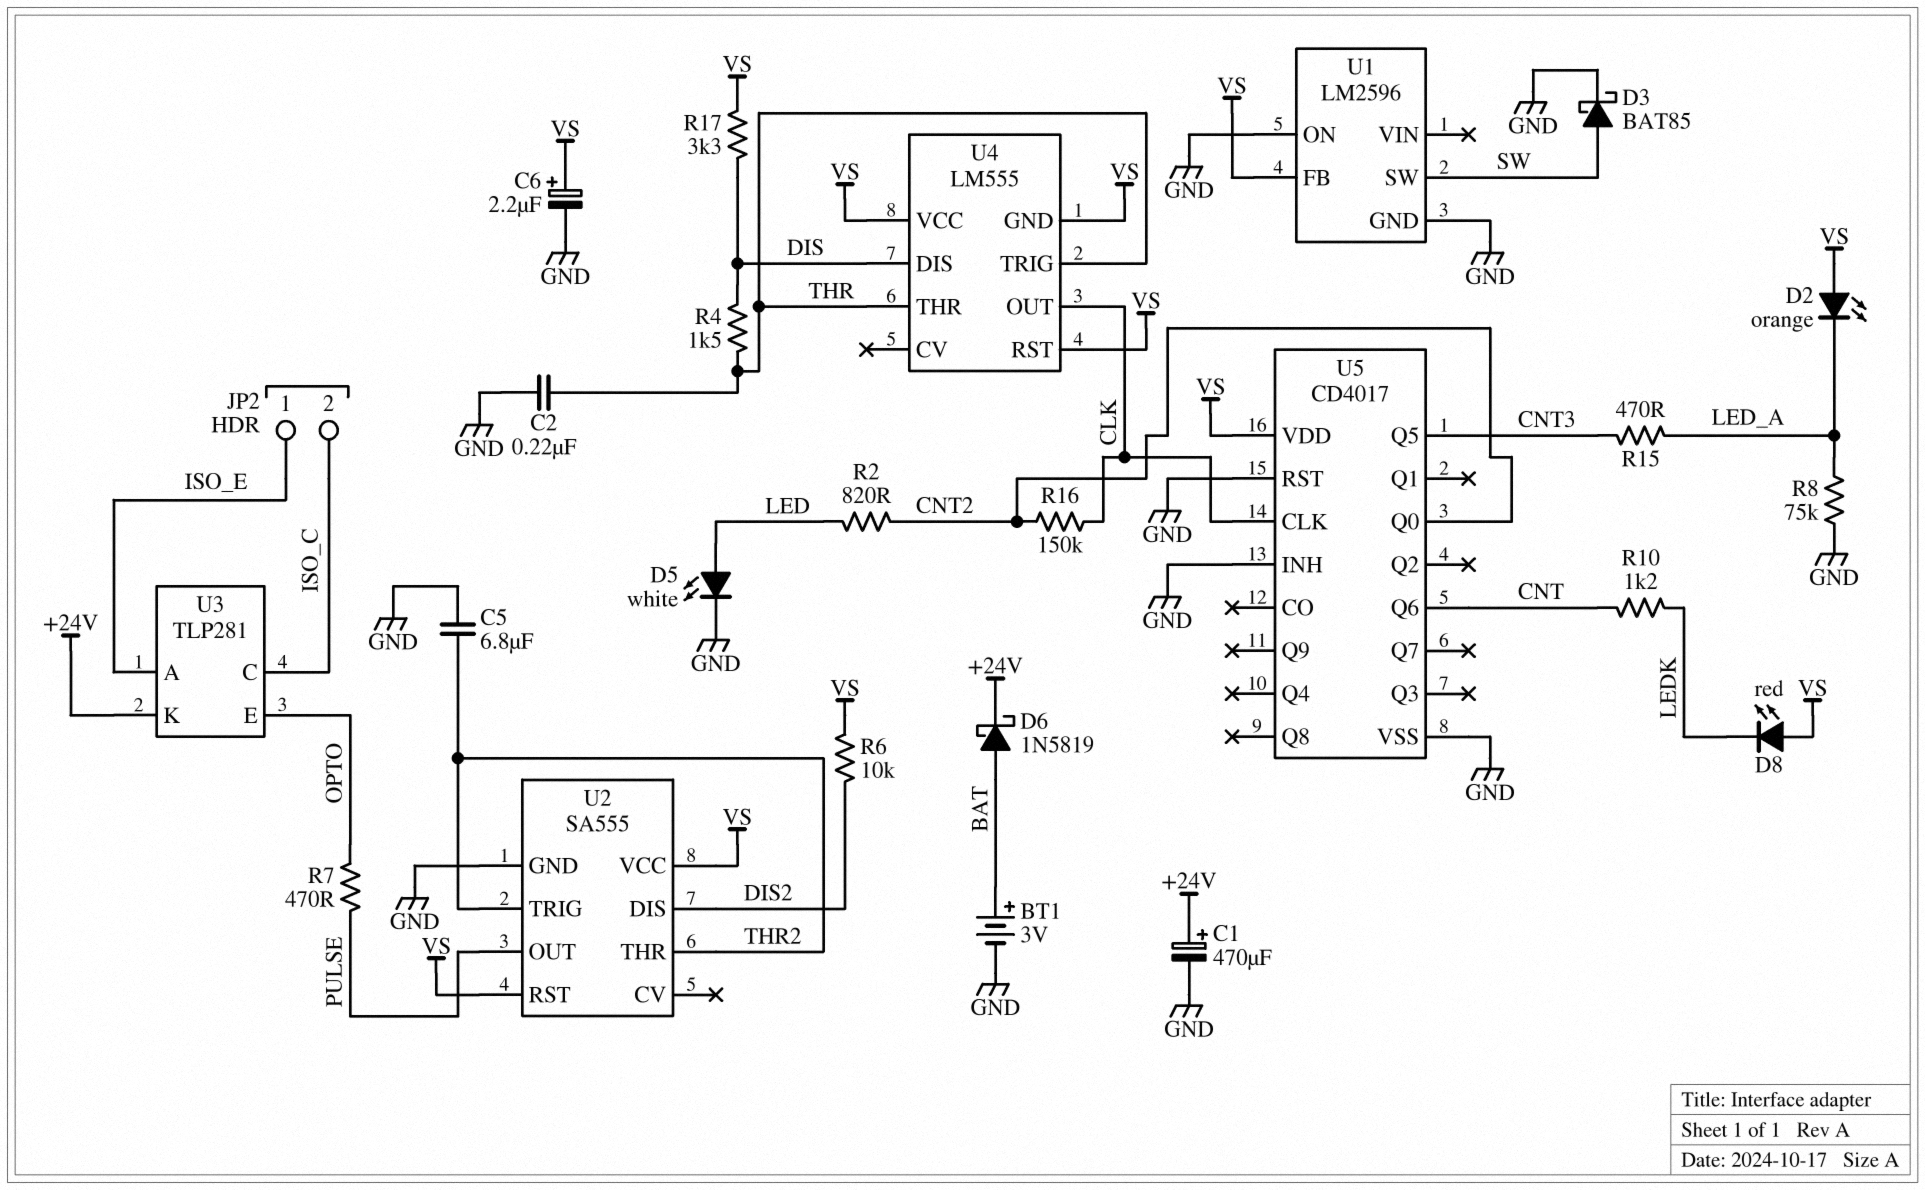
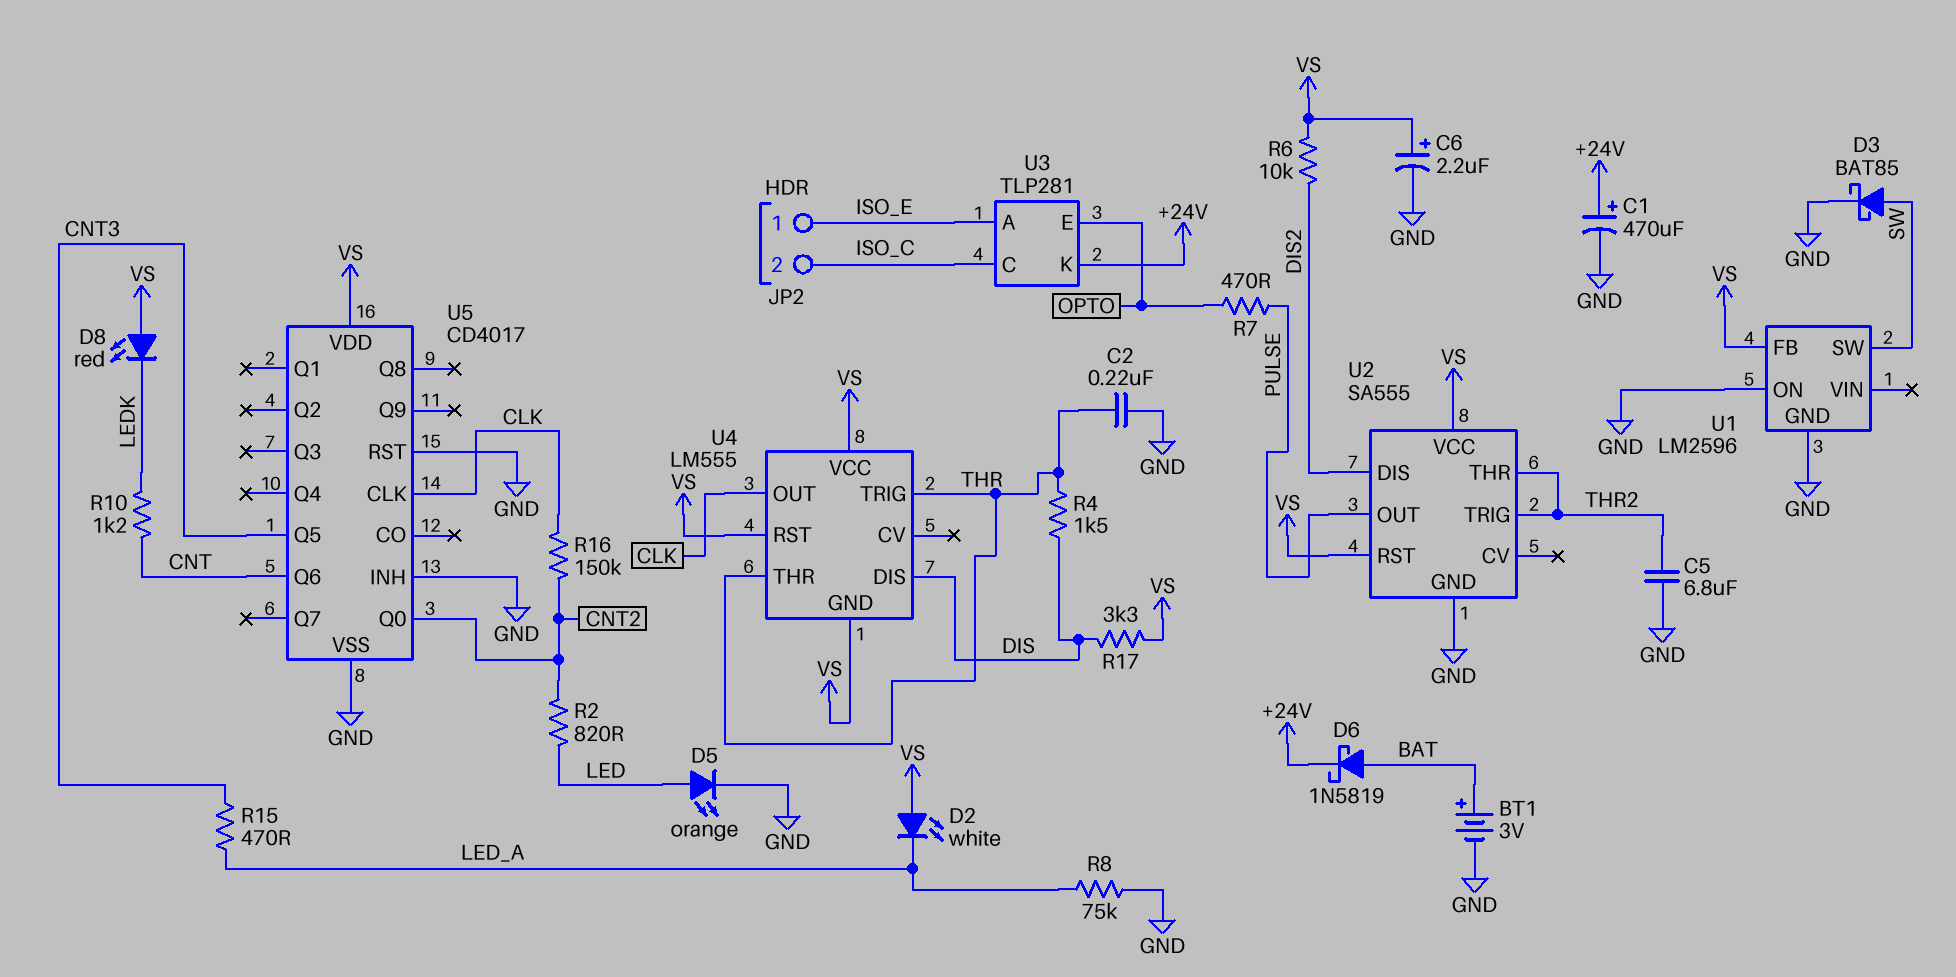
D2: LED orange (A VS, K LED_A) -> LED white (A VS, K LED_A)
D5: LED white (A LED, K GND) -> LED orange (A LED, K GND)

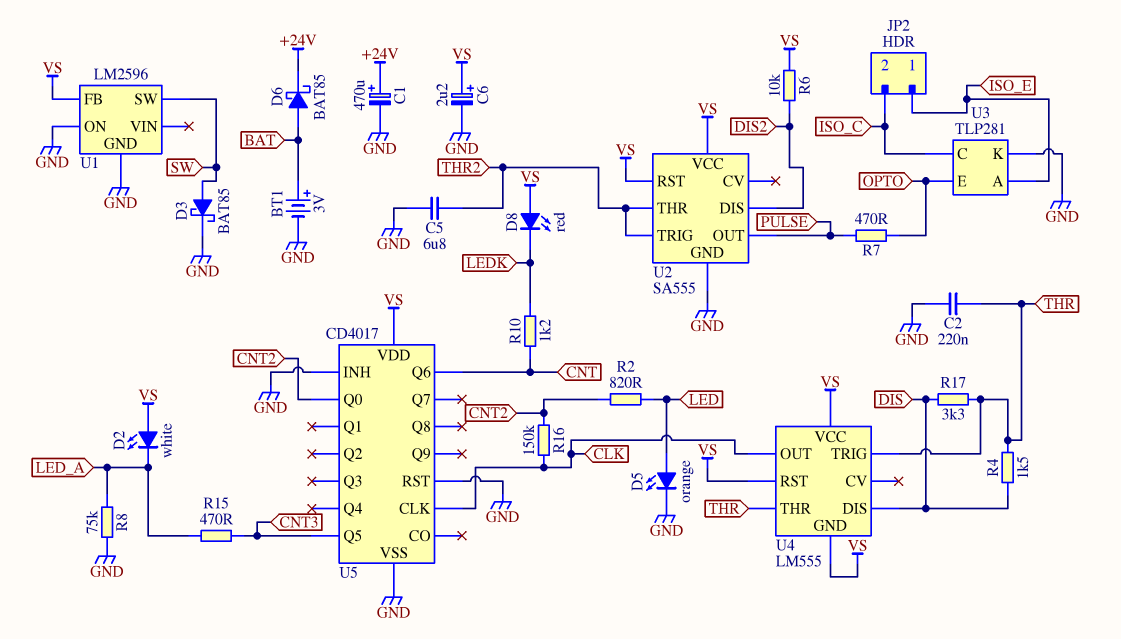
D6: schottky 1N5819 (A BAT, K +24V) -> schottky BAT85 (A BAT, K +24V)
R17: 3.3k (DIS, VS) -> 3.3k (DIS, THR)
U3 pin K: +24V -> GND

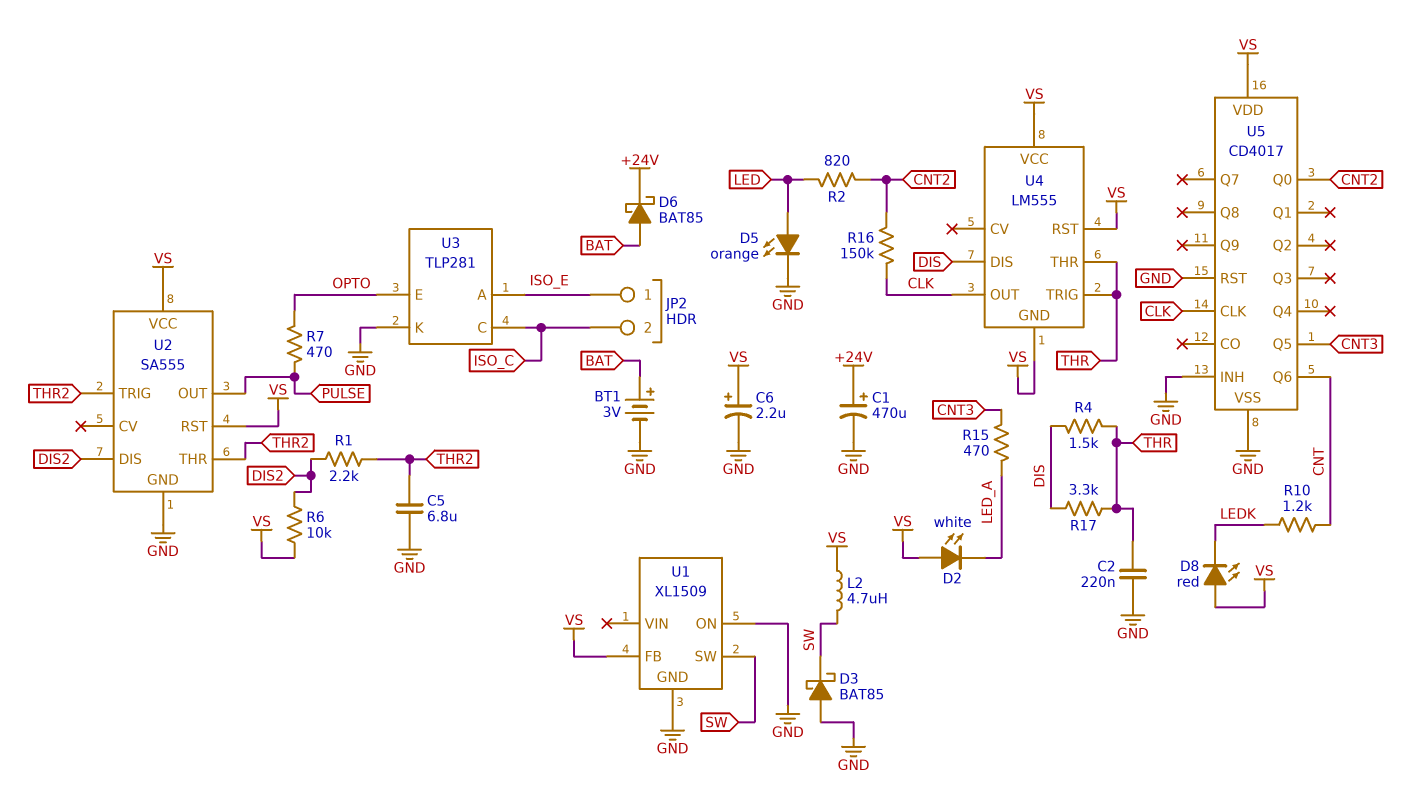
D3: schottky BAT85 (A SW, K GND) -> schottky BAT85 (A GND, K SW)
L2: none -> 4.7uH (SW, VS)
R1: none -> 2.2k (DIS2, THR2)
R8: 75k (GND, LED_A) -> none
U1: LM2596 -> XL1509

